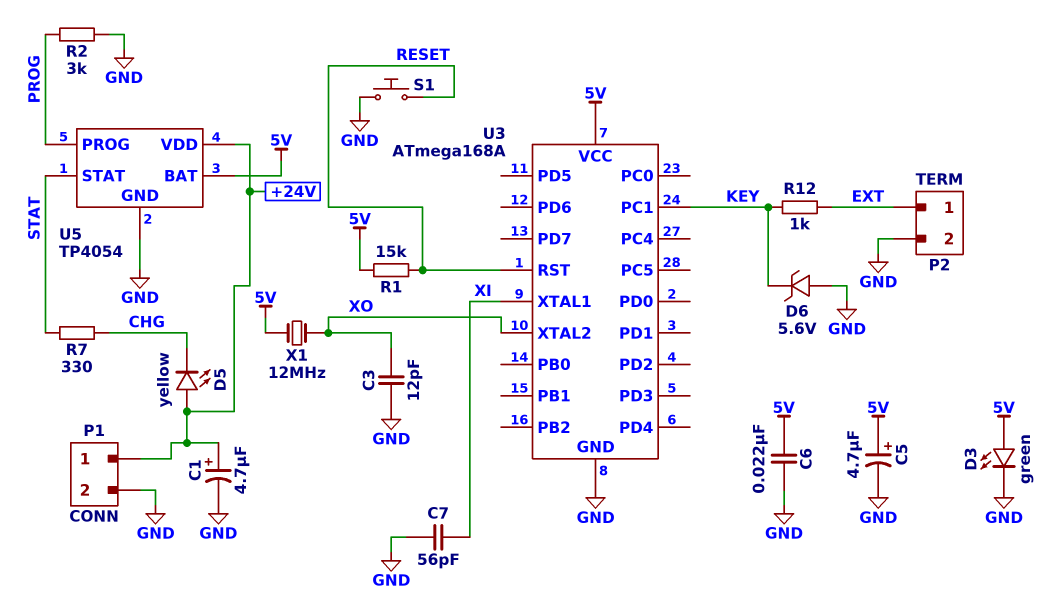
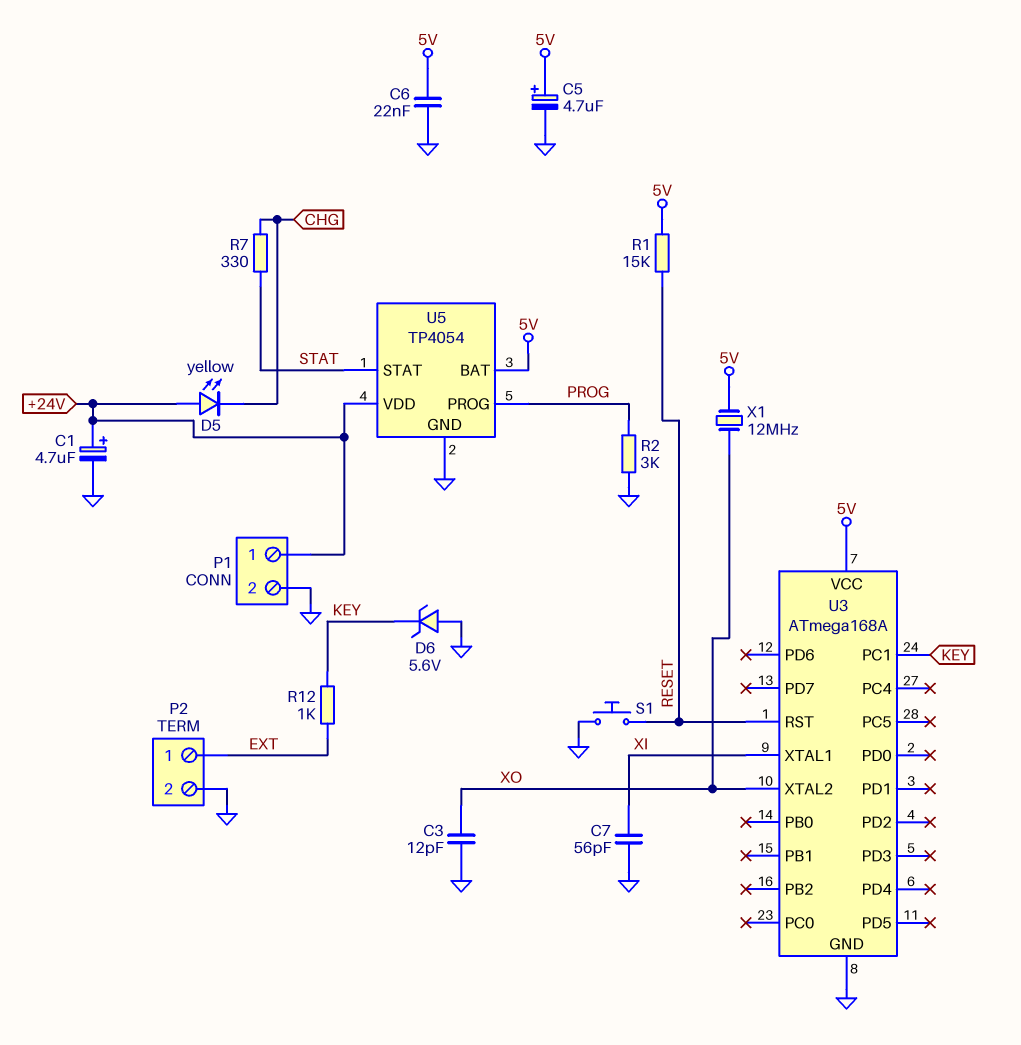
D3: LED green (A 5V, K GND) -> none

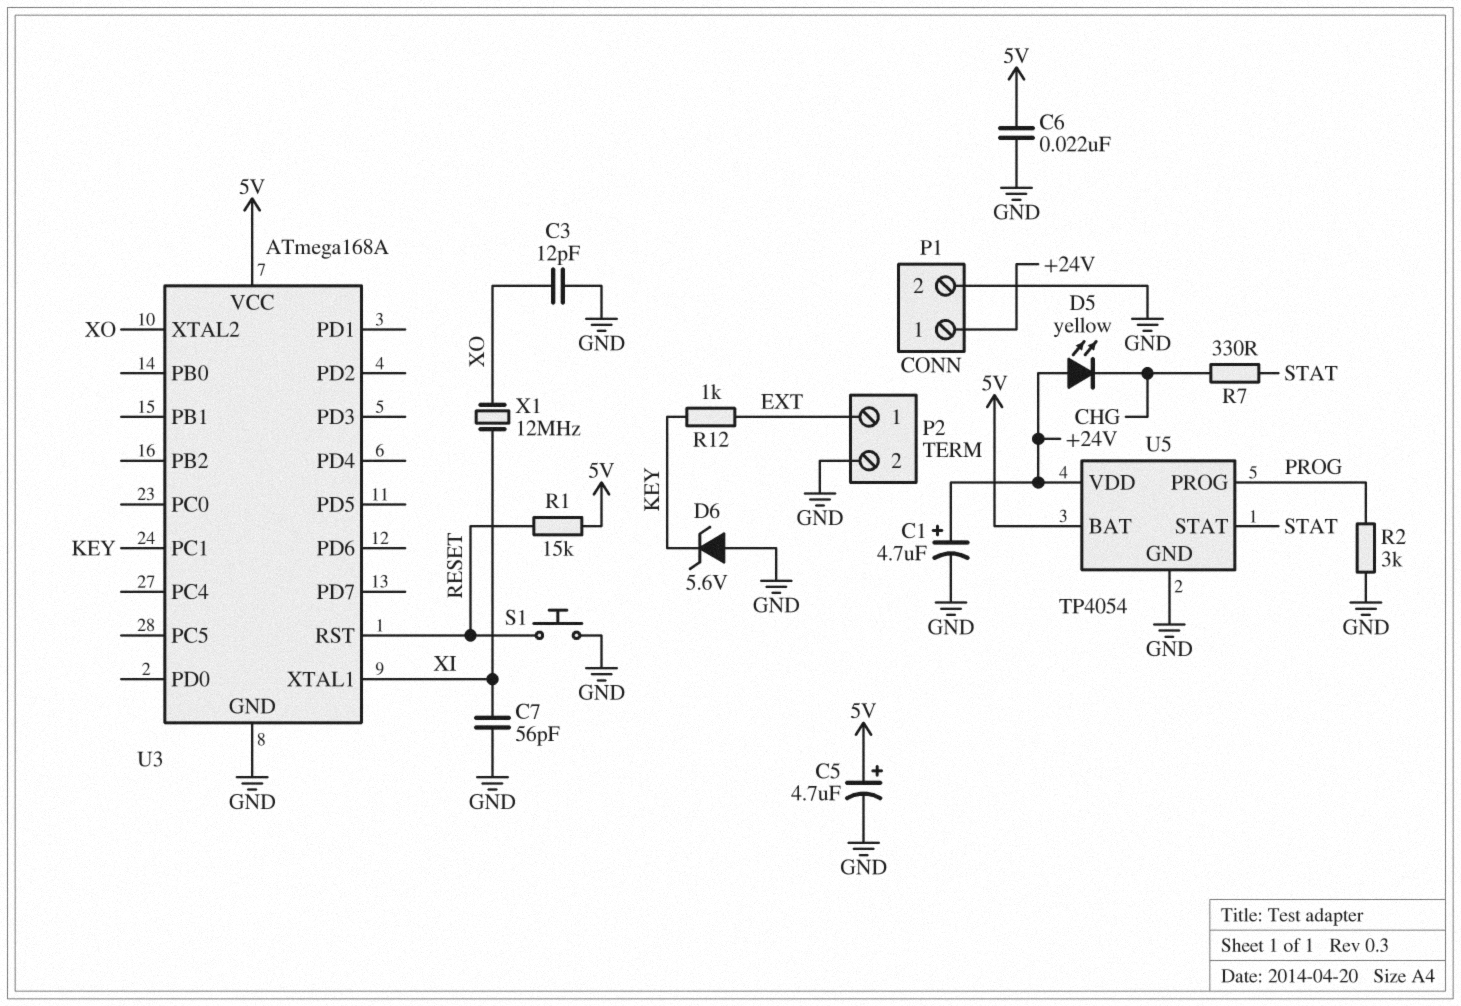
X1: 12MHz (5V, XO) -> 12MHz (XI, XO)

